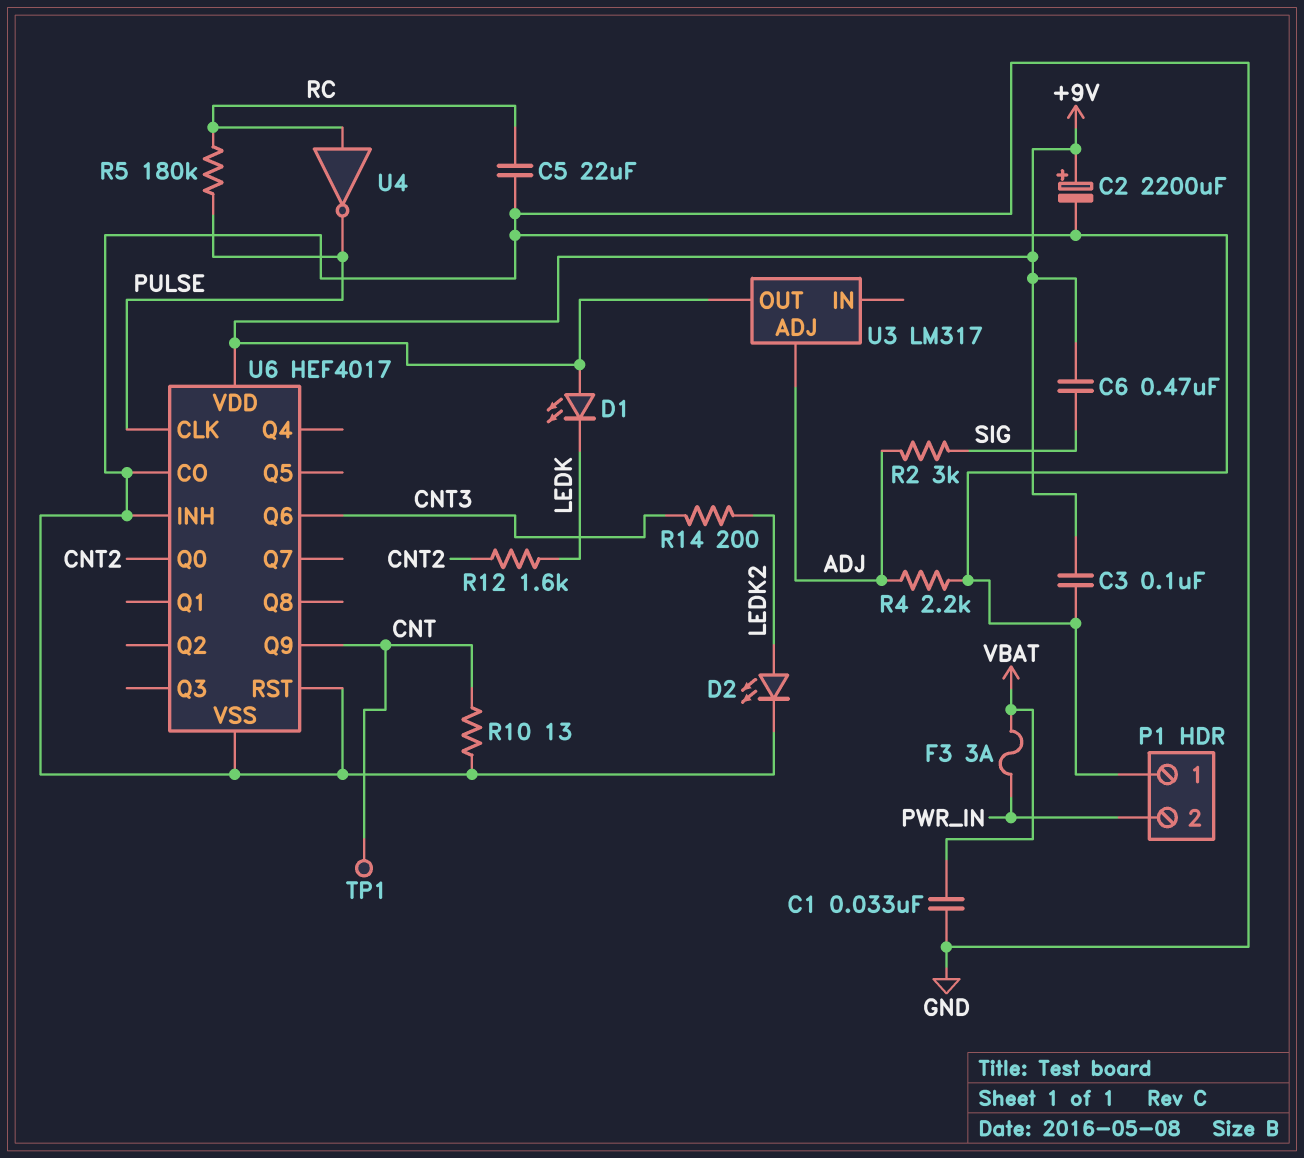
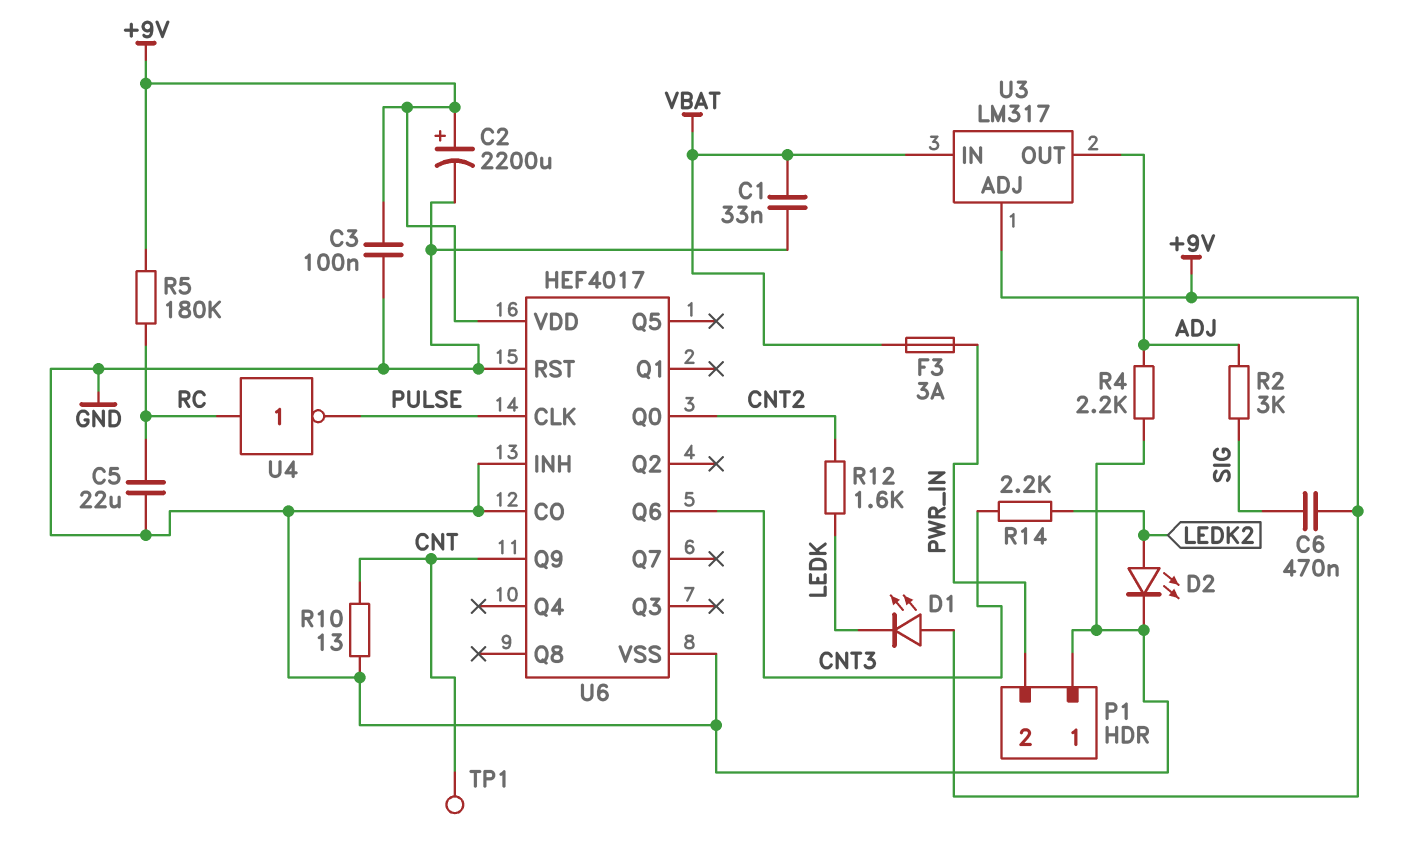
R5: 180k (PULSE, RC) -> 180k (+9V, RC)
R14: 200 (CNT3, LEDK2) -> 2.2k (CNT3, LEDK2)
U3 pin ADJ: ADJ -> +9V
U3 pin IN: none -> VBAT
U3 pin OUT: +9V -> ADJ

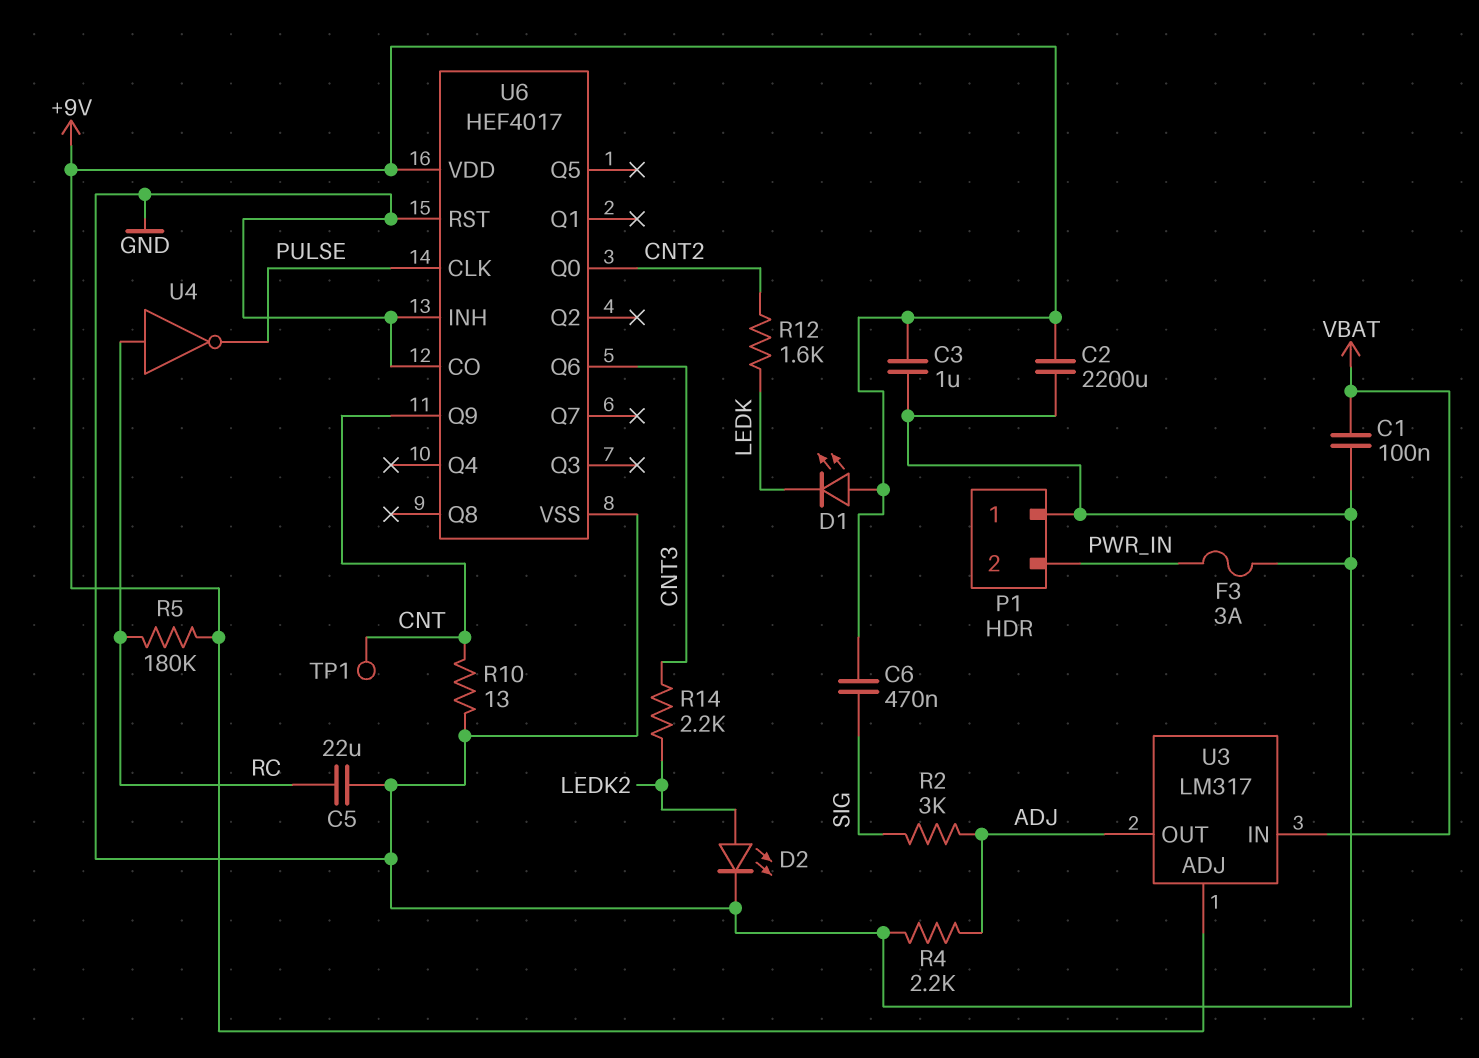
C1: 33nF (GND, VBAT) -> 100nF (GND, VBAT)
C2: 2200uF (plus +9V, minus GND) -> 2200uF (+9V, GND)
C3: 100nF (+9V, GND) -> 1uF (+9V, GND)
F3: 3A (PWR_IN, VBAT) -> 3A (GND, PWR_IN)

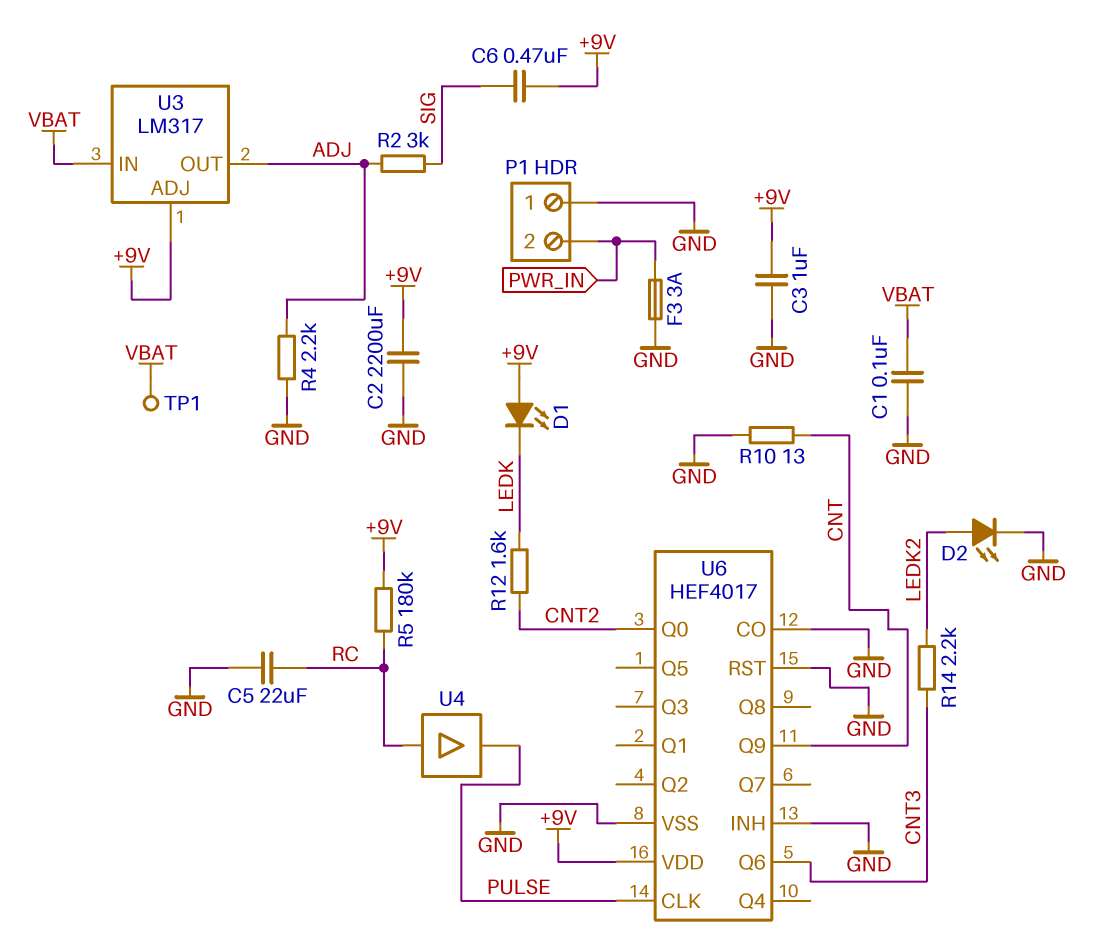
TP1: test point (CNT) -> test point (VBAT)
U4: NOT (in RC, out PULSE) -> buffer (in RC, out PULSE)

